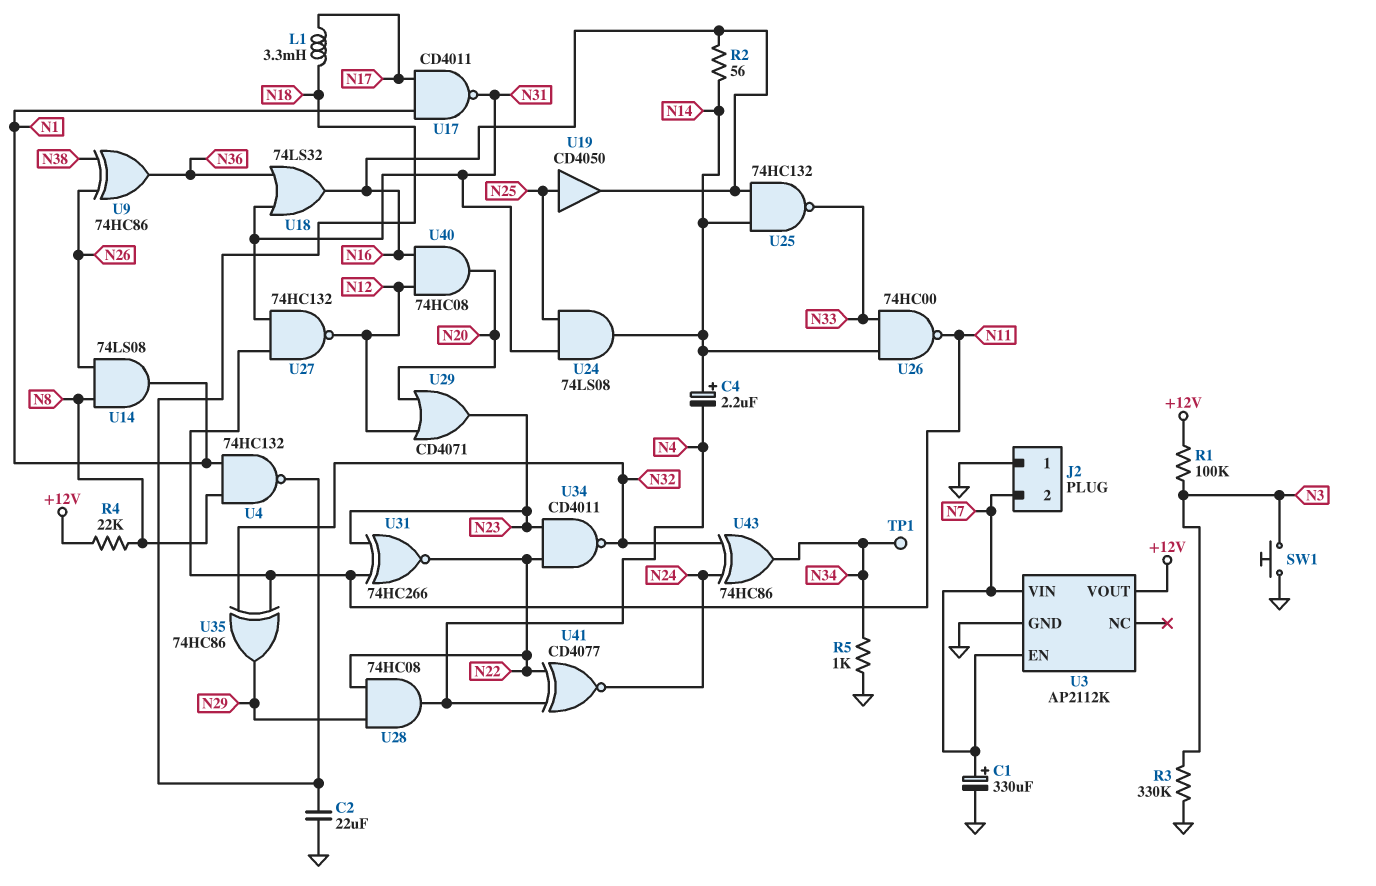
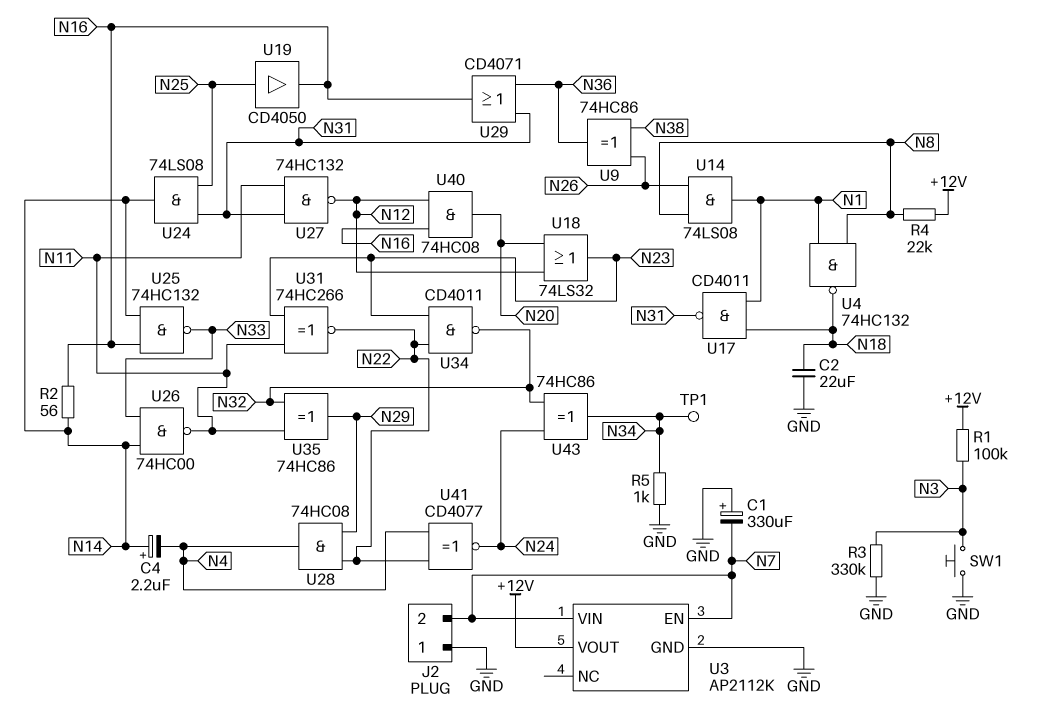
C1: 330uF (plus N7, minus GND) -> 330uF (plus GND, minus N7)
L1: 3.3mH (N17, N18) -> none
U17: NAND CD4011 (in N1, in N17, out N31) -> NAND CD4011 (in N1, in N18, out N31)
U18: OR 74LS32 (in N31, in N36, out N16) -> OR 74LS32 (in N12, in N20, out N23)
U29: OR CD4071 (in N12, in N20, out N23) -> OR CD4071 (in N31, in N36, out N16)

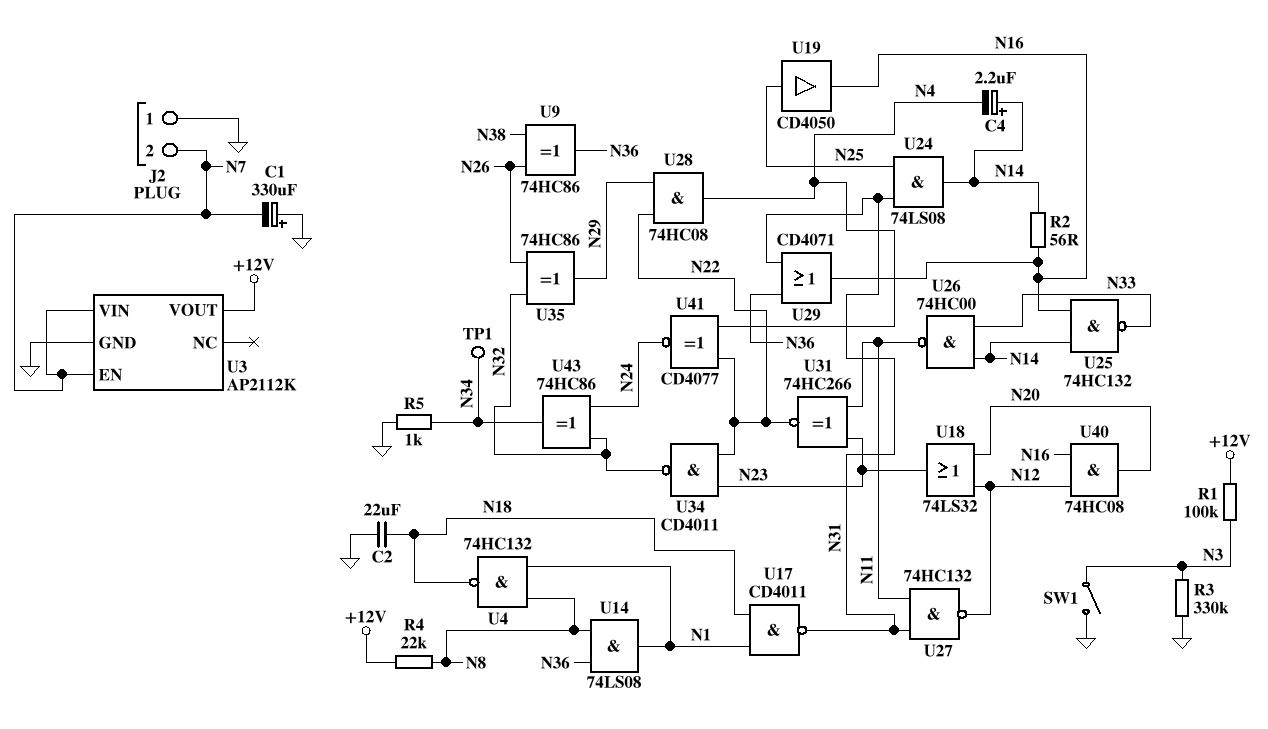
SW1: button (GND, N3) -> switch (GND, N3)
U14: AND 74LS08 (in N8, in N26, out N1) -> AND 74LS08 (in N8, in N36, out N1)
U35: XOR 74HC86 (in N11, in N32, out N29) -> XOR 74HC86 (in N26, in N32, out N29)

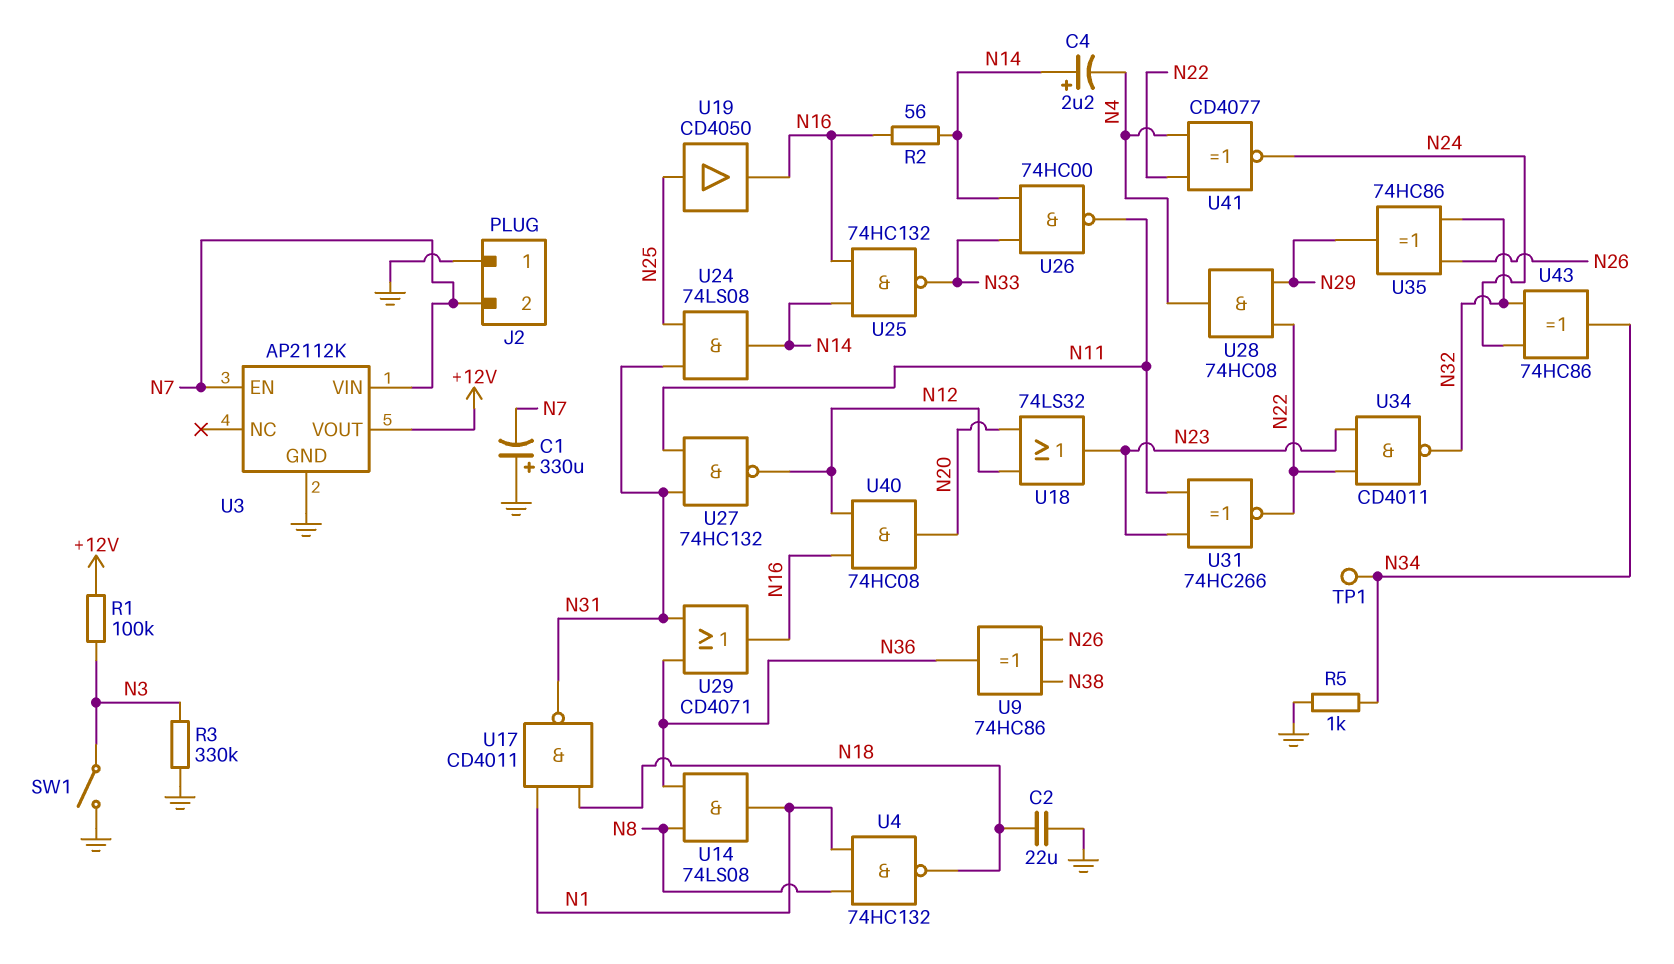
R4: 22k (+12V, N8) -> none

